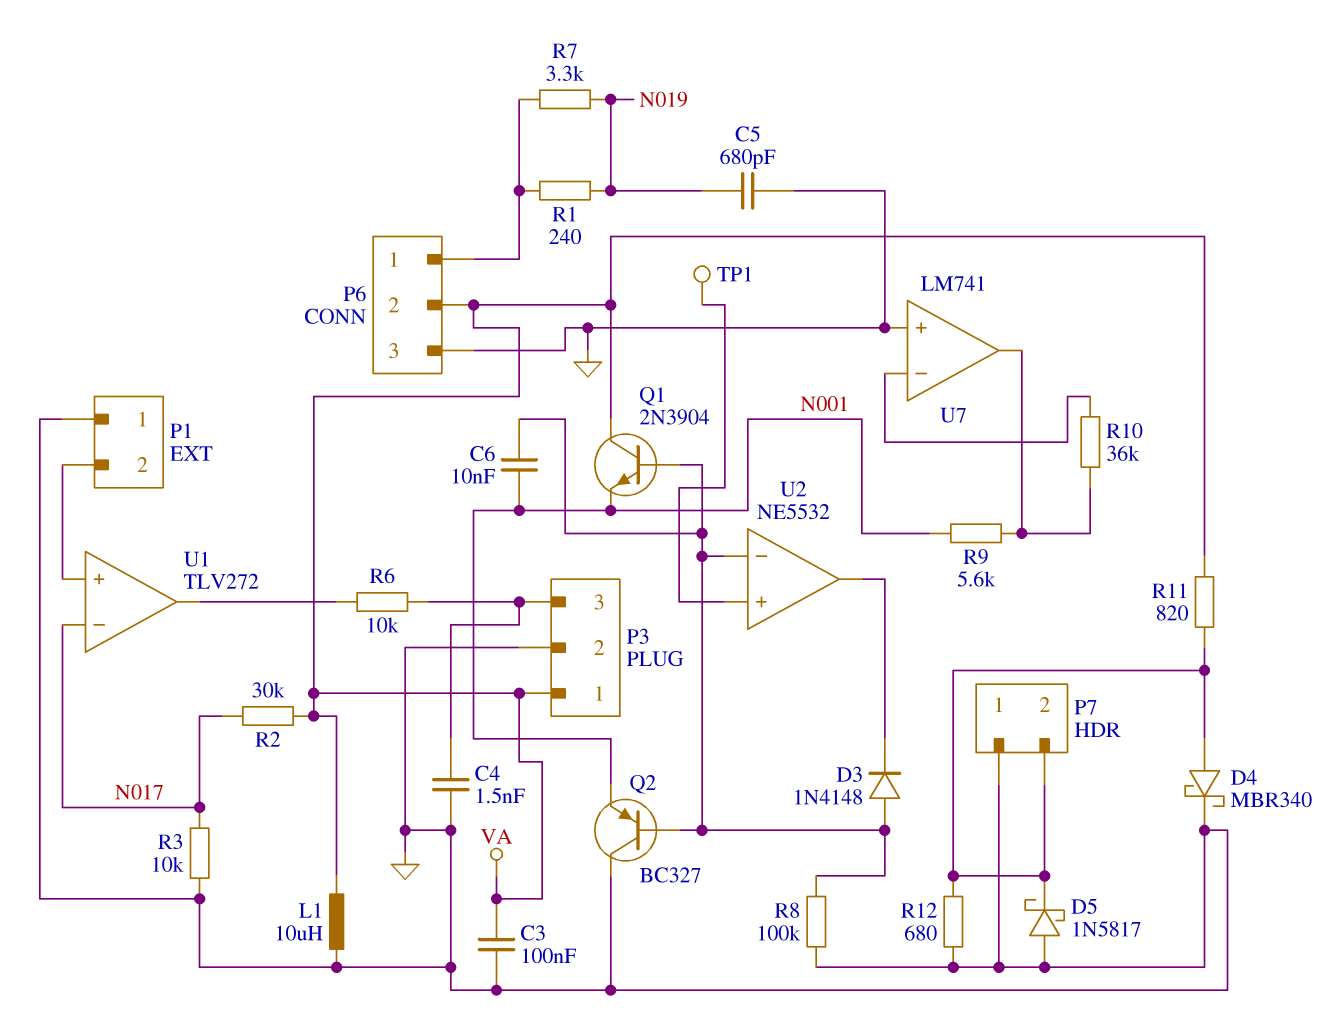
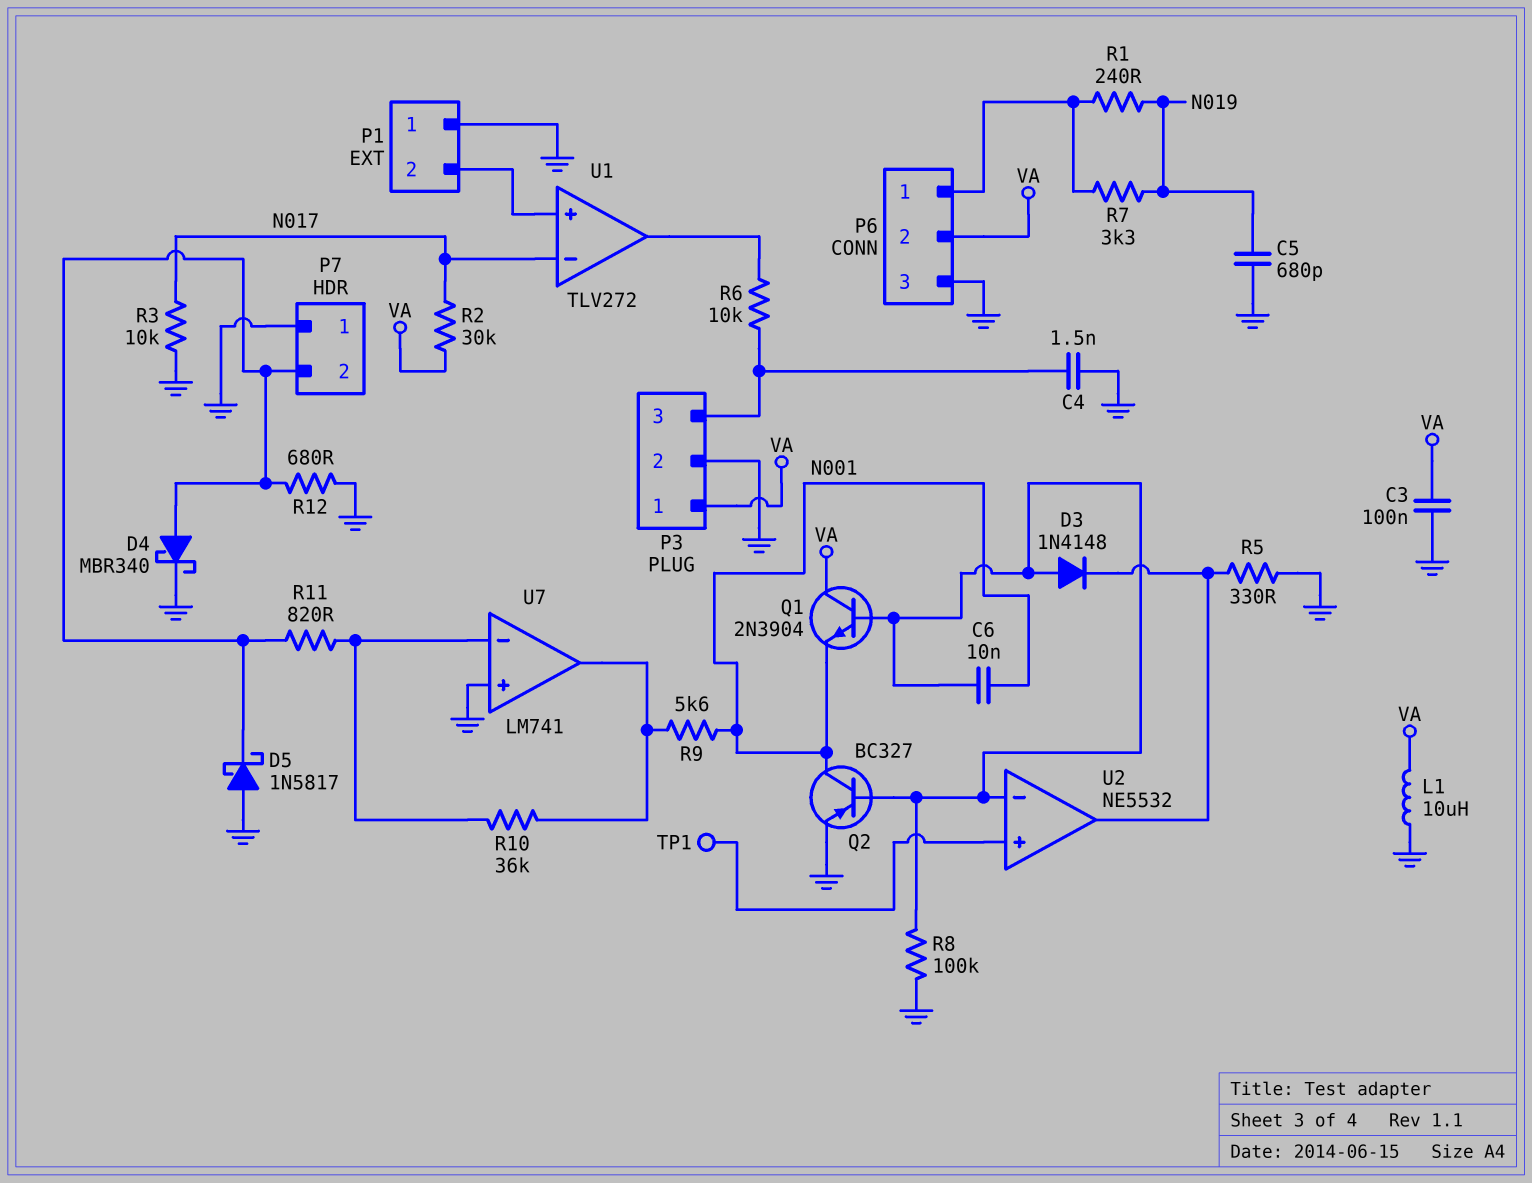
Q2: PNP BC327 (B U2/in-, C GND, E N001) -> PNP BC327 (B U2/in-, C N001, E GND)
R5: none -> 330 (GND, U2/out)
R11: 820 (P7/2, VA) -> 820 (P7/2, U7/in-)

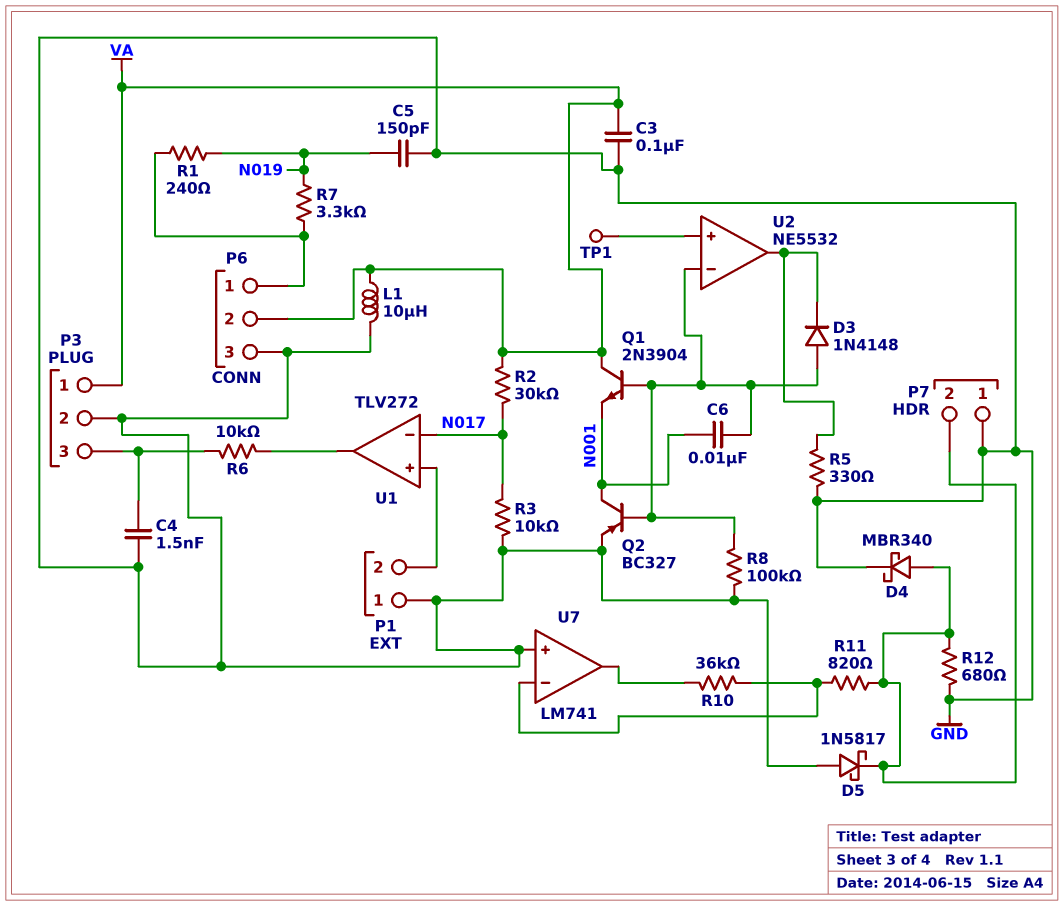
C5: 680pF (GND, N019) -> 150pF (GND, N019)
R9: 5.6k (N001, U7/out) -> none

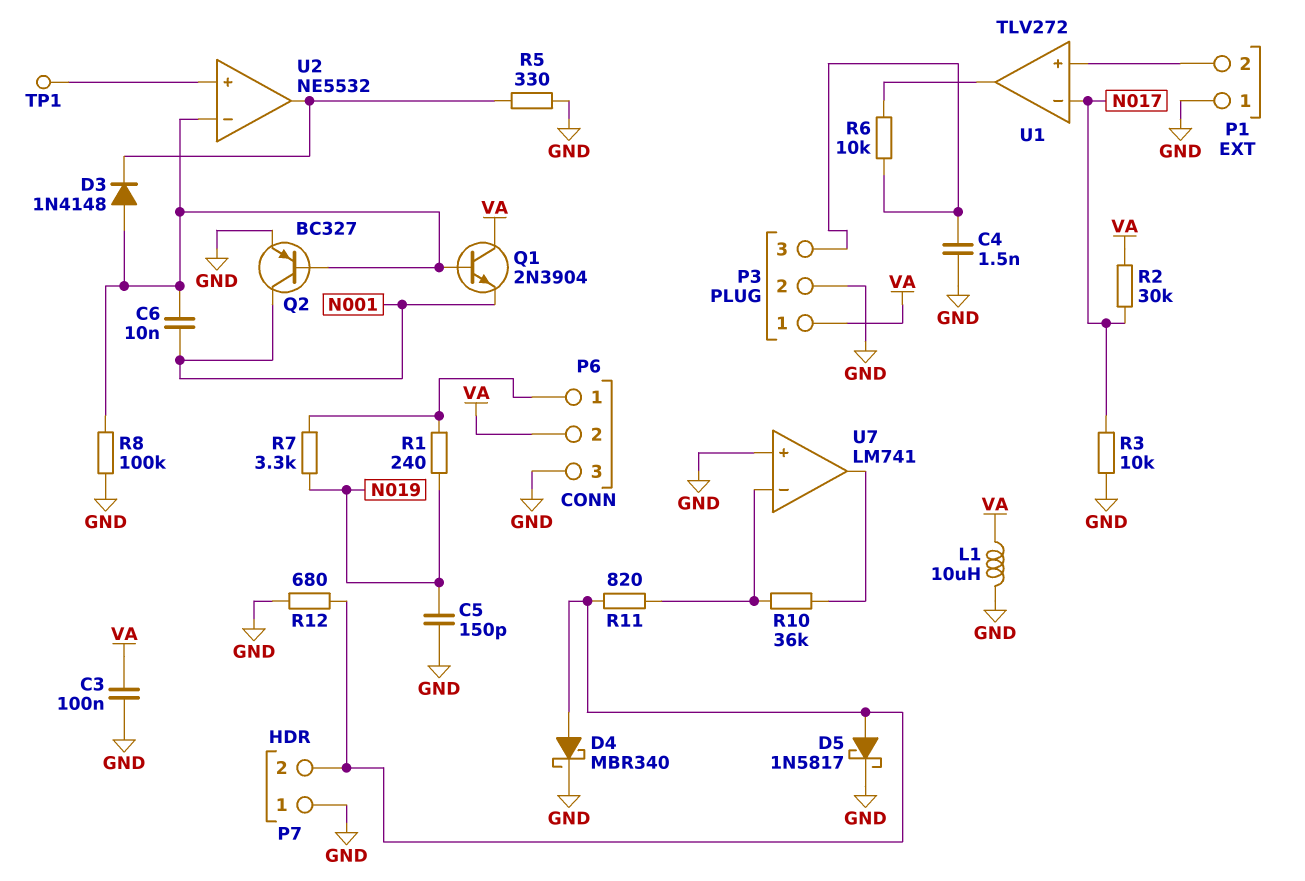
D5: schottky 1N5817 (A GND, K P7/2) -> schottky 1N5817 (A P7/2, K GND)

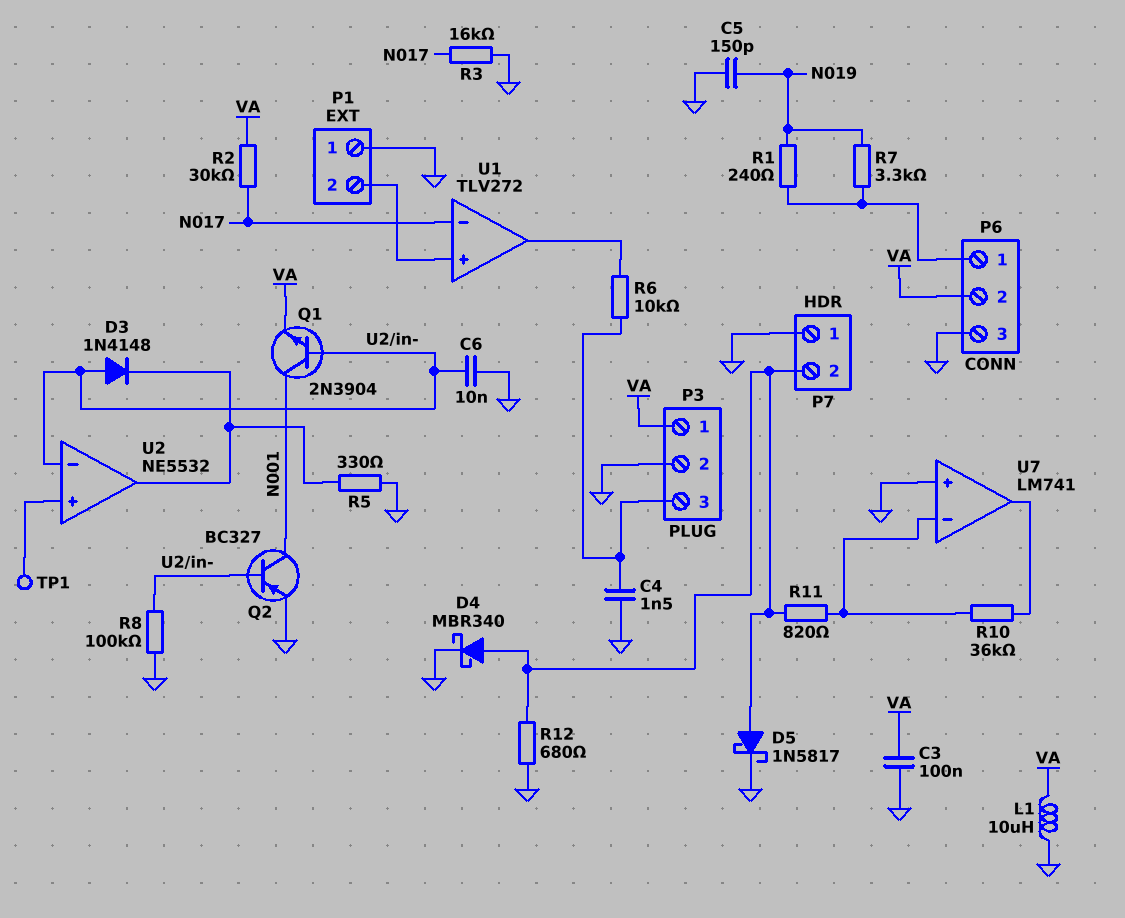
C6: 10nF (N001, U2/in-) -> 10nF (GND, U2/in-)
Q1: NPN 2N3904 (B U2/in-, C VA, E N001) -> NPN 2N3904 (B U2/in-, C N001, E VA)
R3: 10k (GND, N017) -> 16k (GND, N017)

